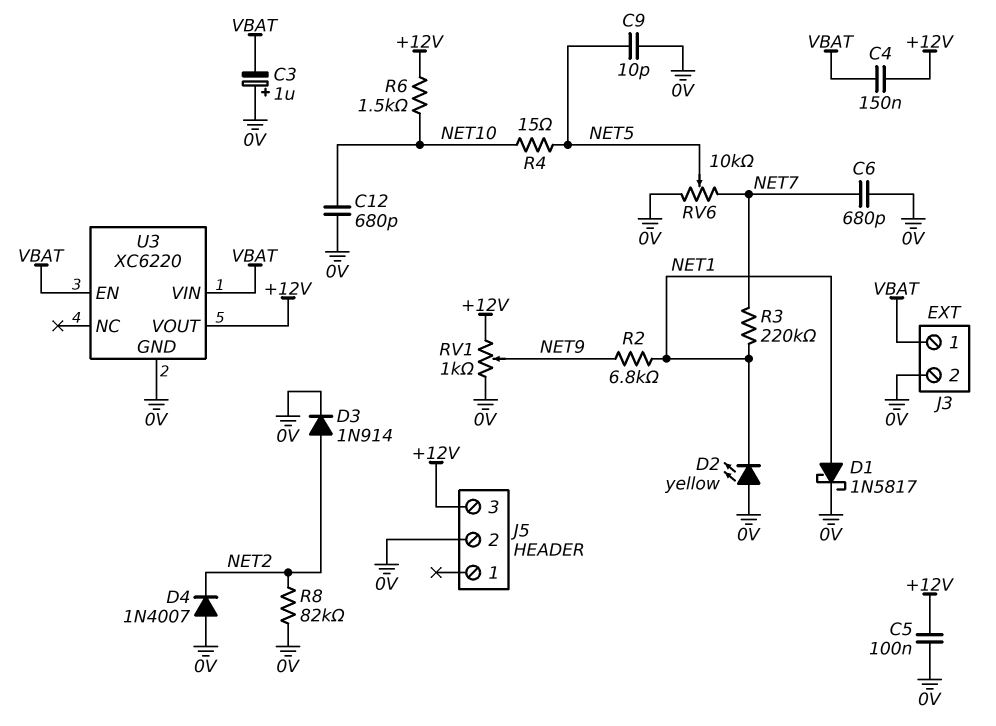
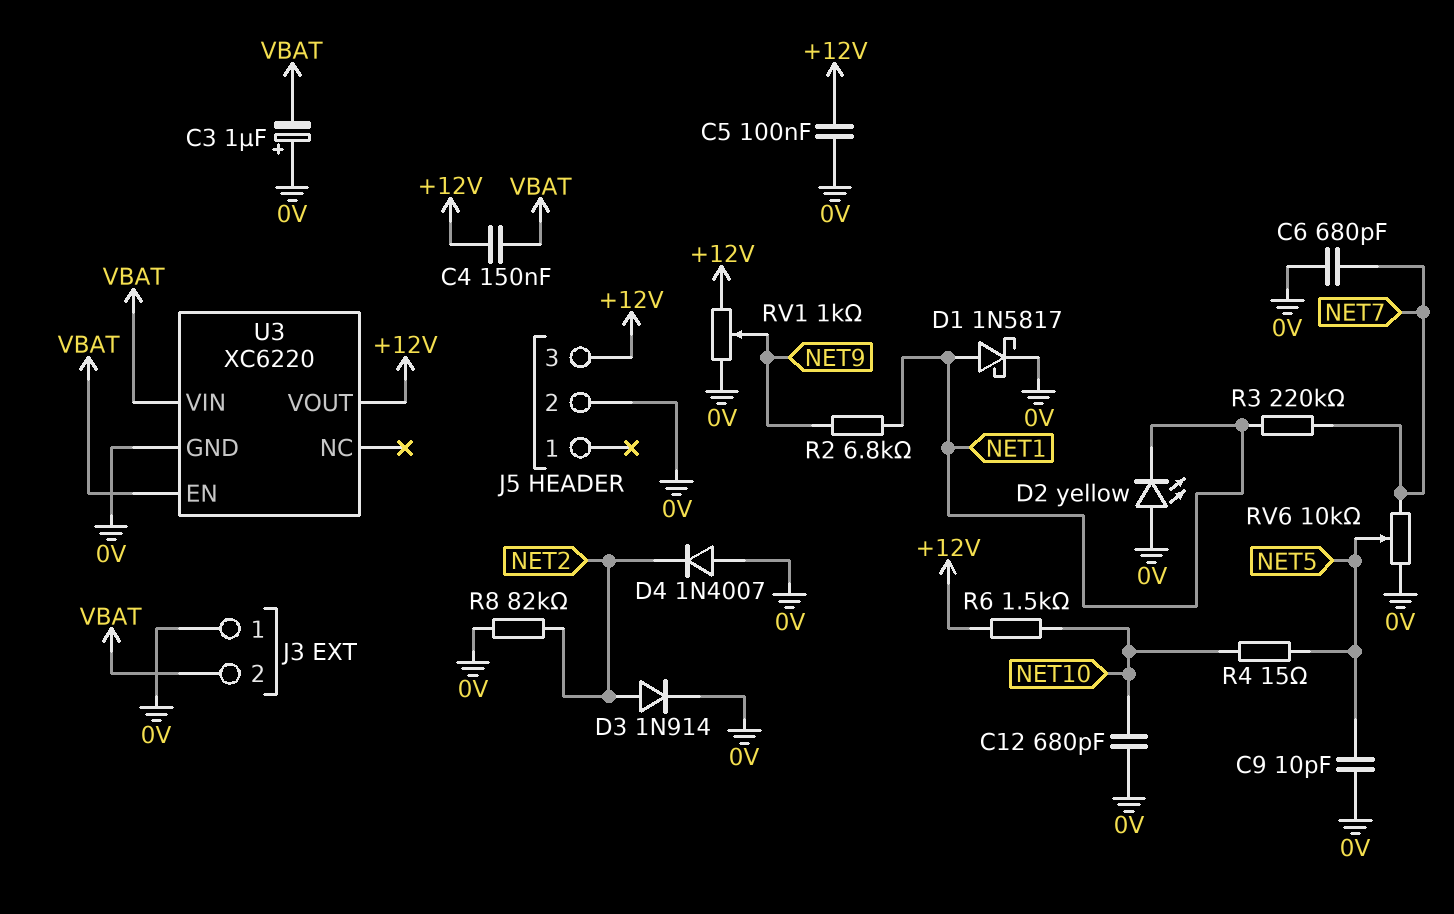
J3 pin 1: VBAT -> 0V
J3 pin 2: 0V -> VBAT

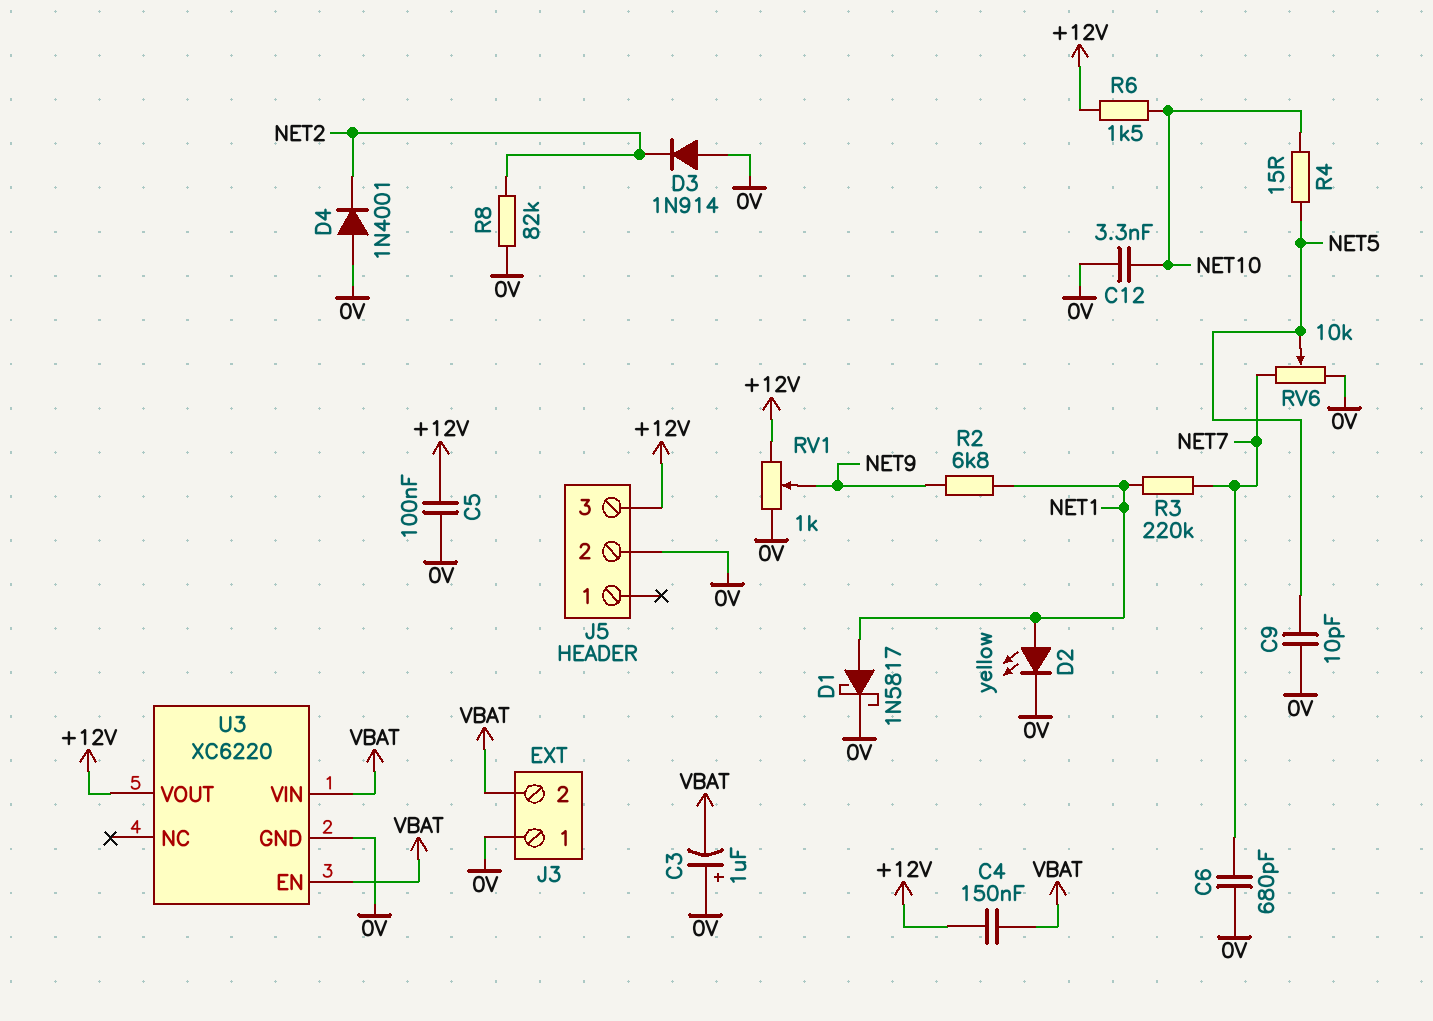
C12: 680pF (0V, NET10) -> 3.3nF (0V, NET10)
D2: LED yellow (A 0V, K NET1) -> LED yellow (A NET1, K 0V)
D3: diode 1N914 (A NET2, K 0V) -> diode 1N914 (A 0V, K NET2)
D4: diode 1N4007 (A 0V, K NET2) -> diode 1N4001 (A 0V, K NET2)

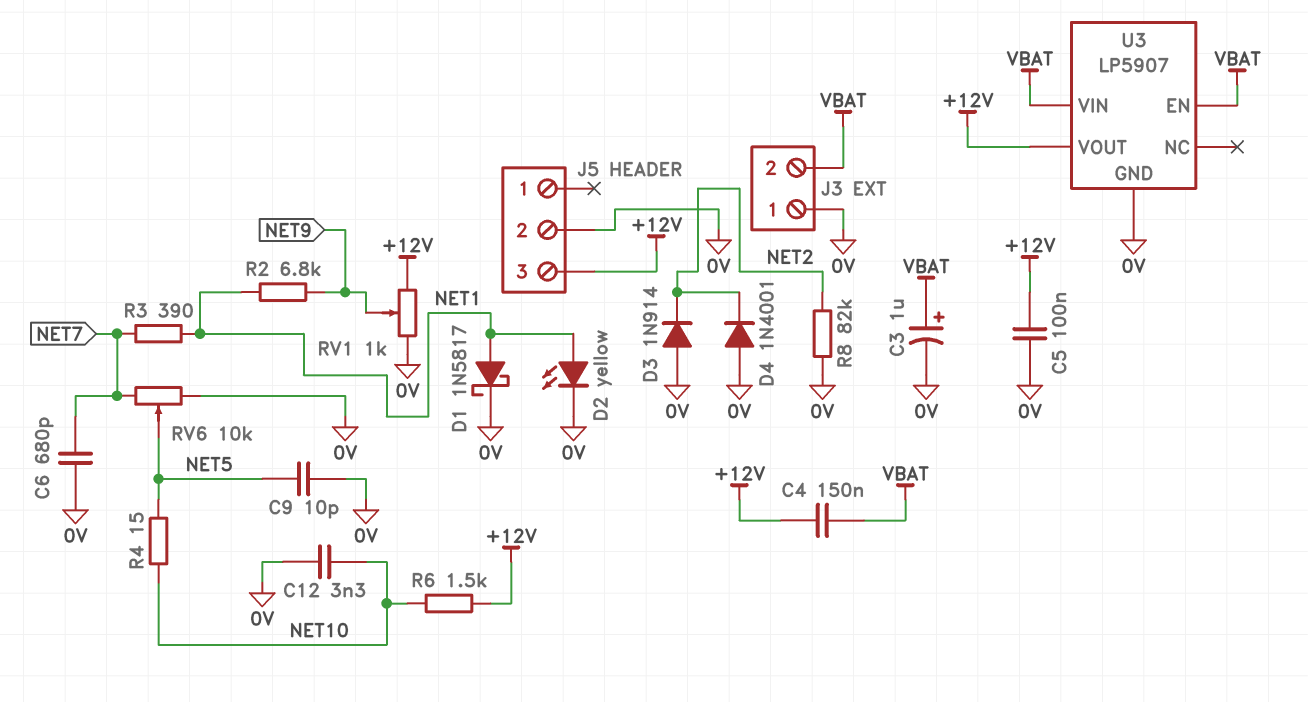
C3: 1uF (plus 0V, minus VBAT) -> 1uF (plus VBAT, minus 0V)
R3: 220k (NET1, NET7) -> 390 (NET1, NET7)
U3: XC6220 -> LP5907

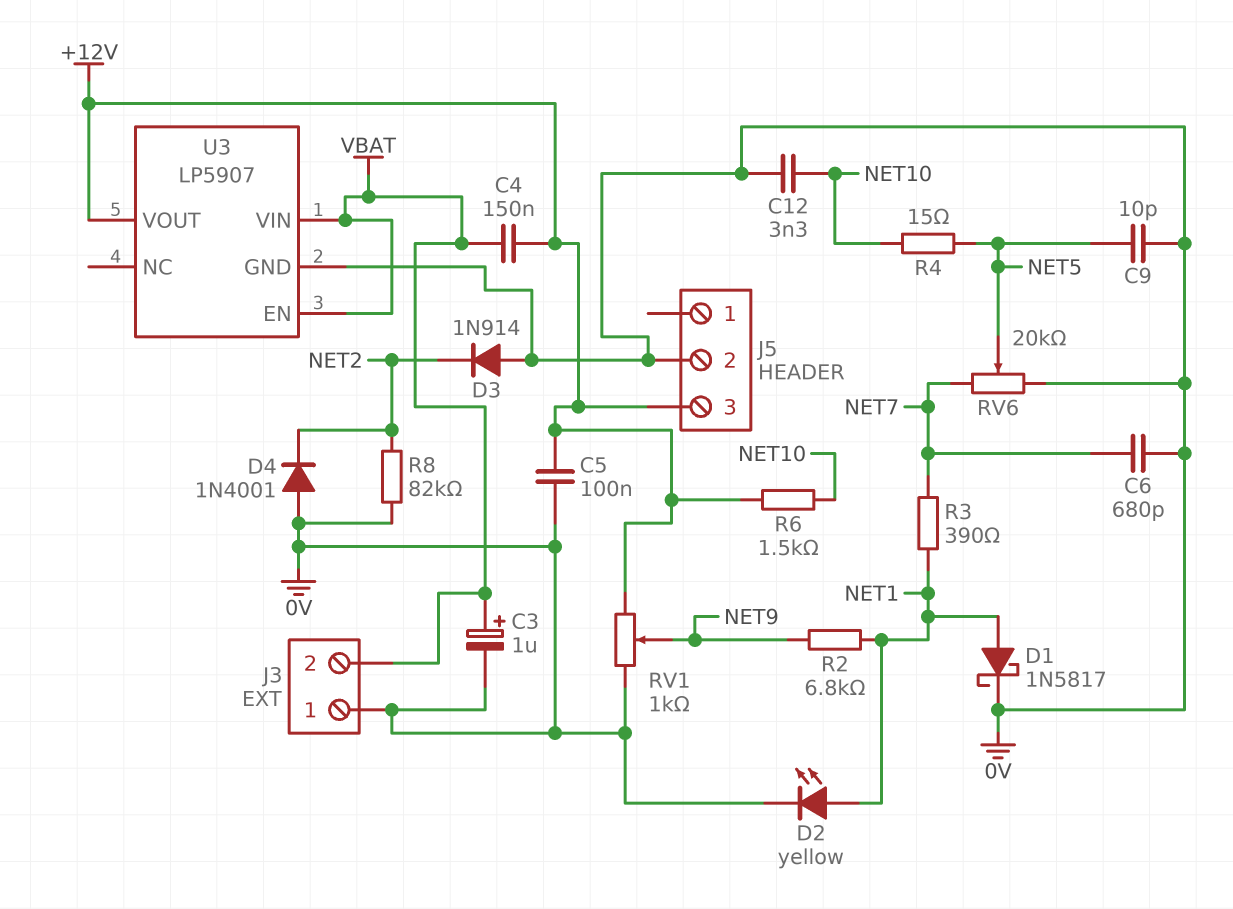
RV6: 10k (0V, NET7, wiper NET5) -> 20k (0V, NET7, wiper NET5)

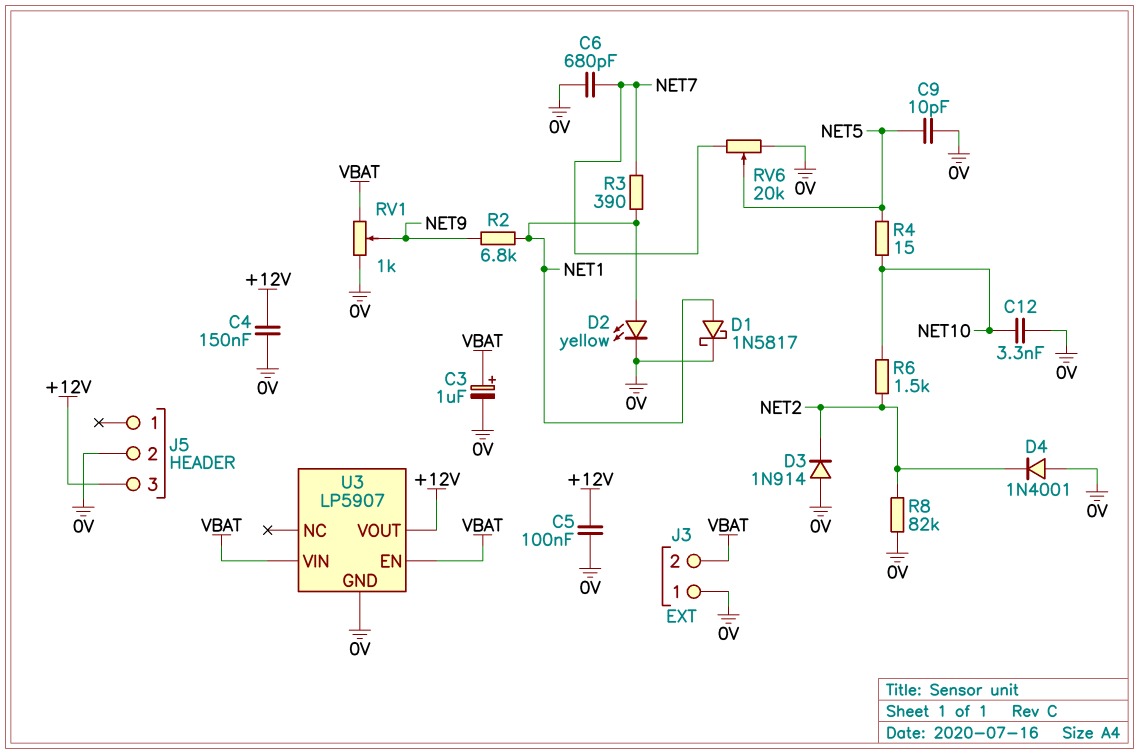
C4: 150nF (+12V, VBAT) -> 150nF (+12V, 0V)
R6: 1.5k (+12V, NET10) -> 1.5k (NET2, NET10)
RV1: 1k (+12V, 0V, wiper NET9) -> 1k (0V, VBAT, wiper NET9)

